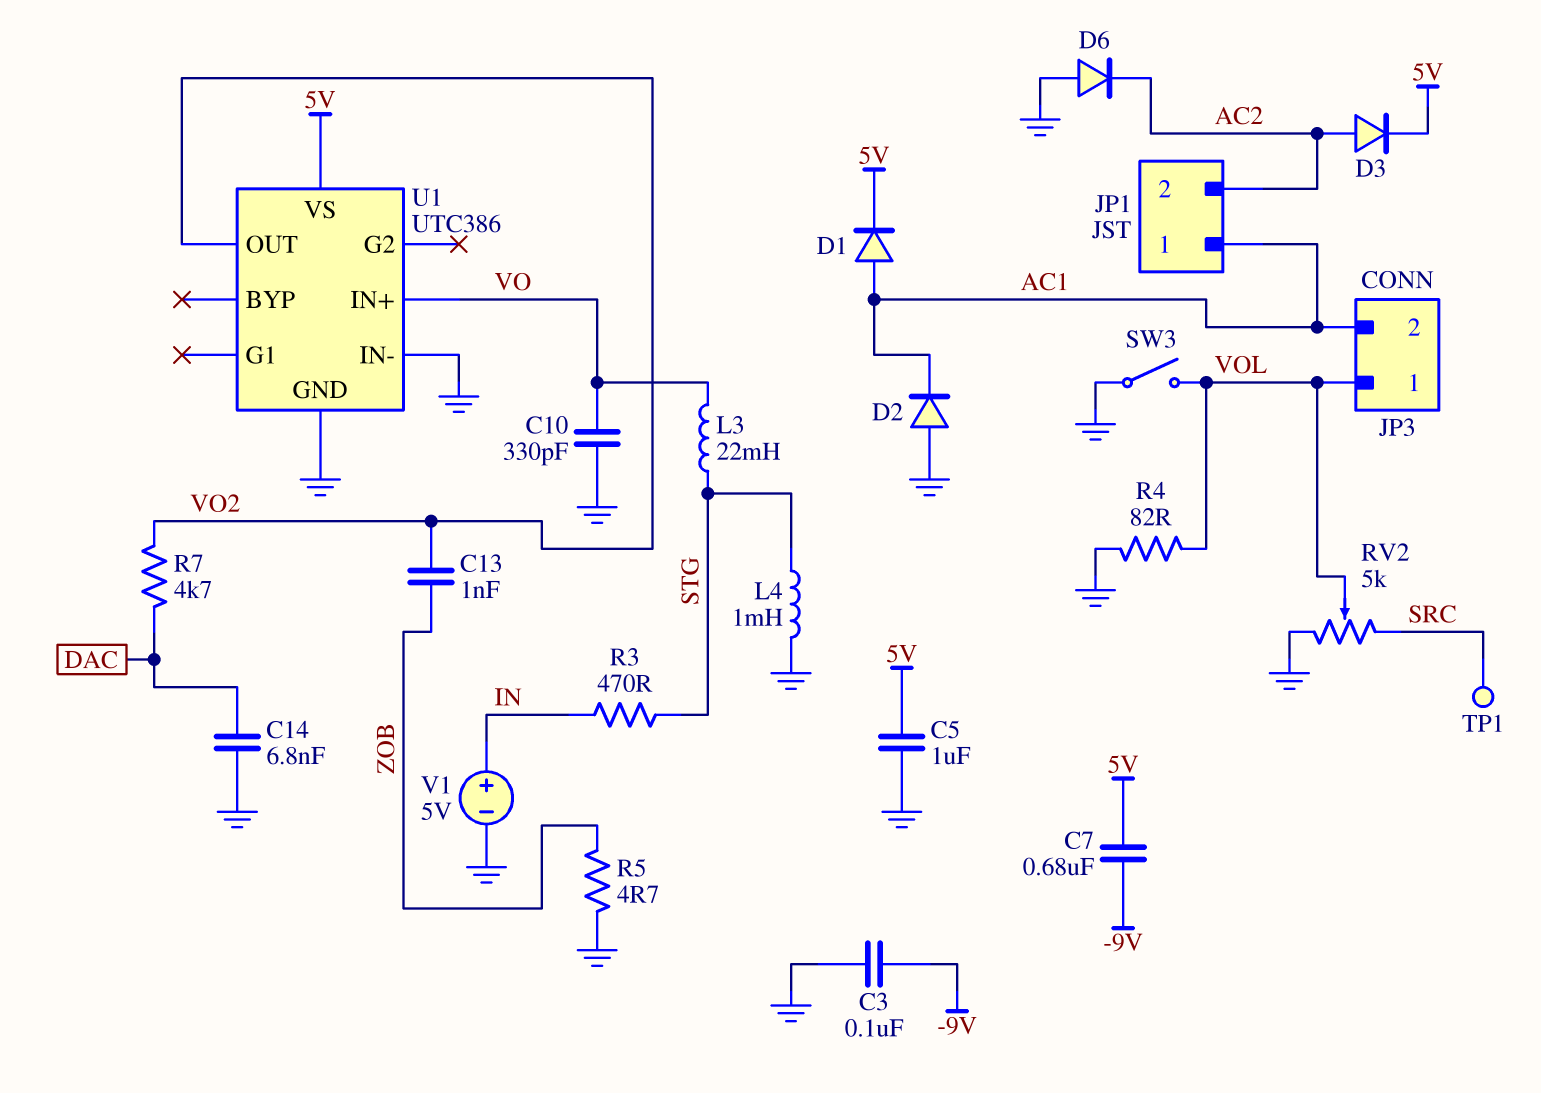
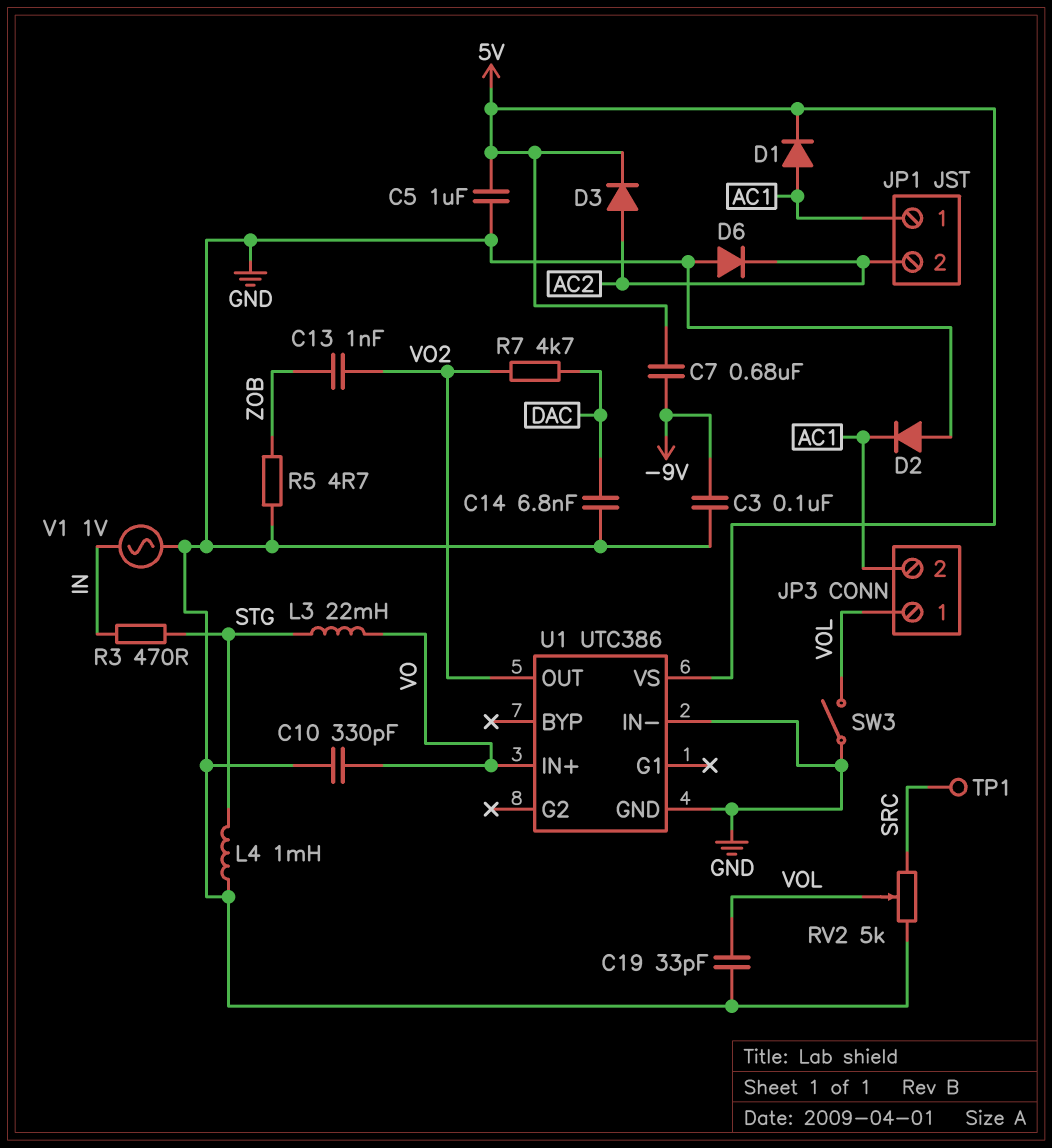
C19: none -> 33pF (GND, VOL)
R4: 82 (GND, VOL) -> none
V1: 5V (plus IN, minus GND) -> AC 1V (GND, IN)

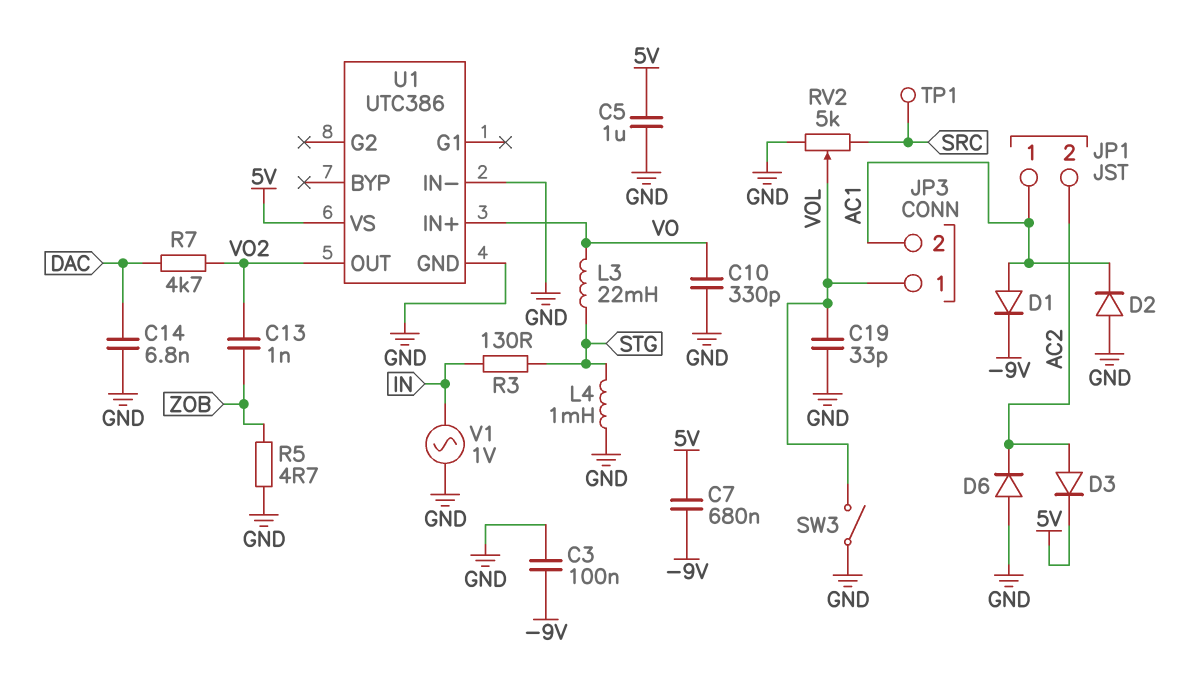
D1: diode (A AC1, K 5V) -> diode (A AC1, K -9V)
R3: 470 (IN, STG) -> 130 (IN, STG)

